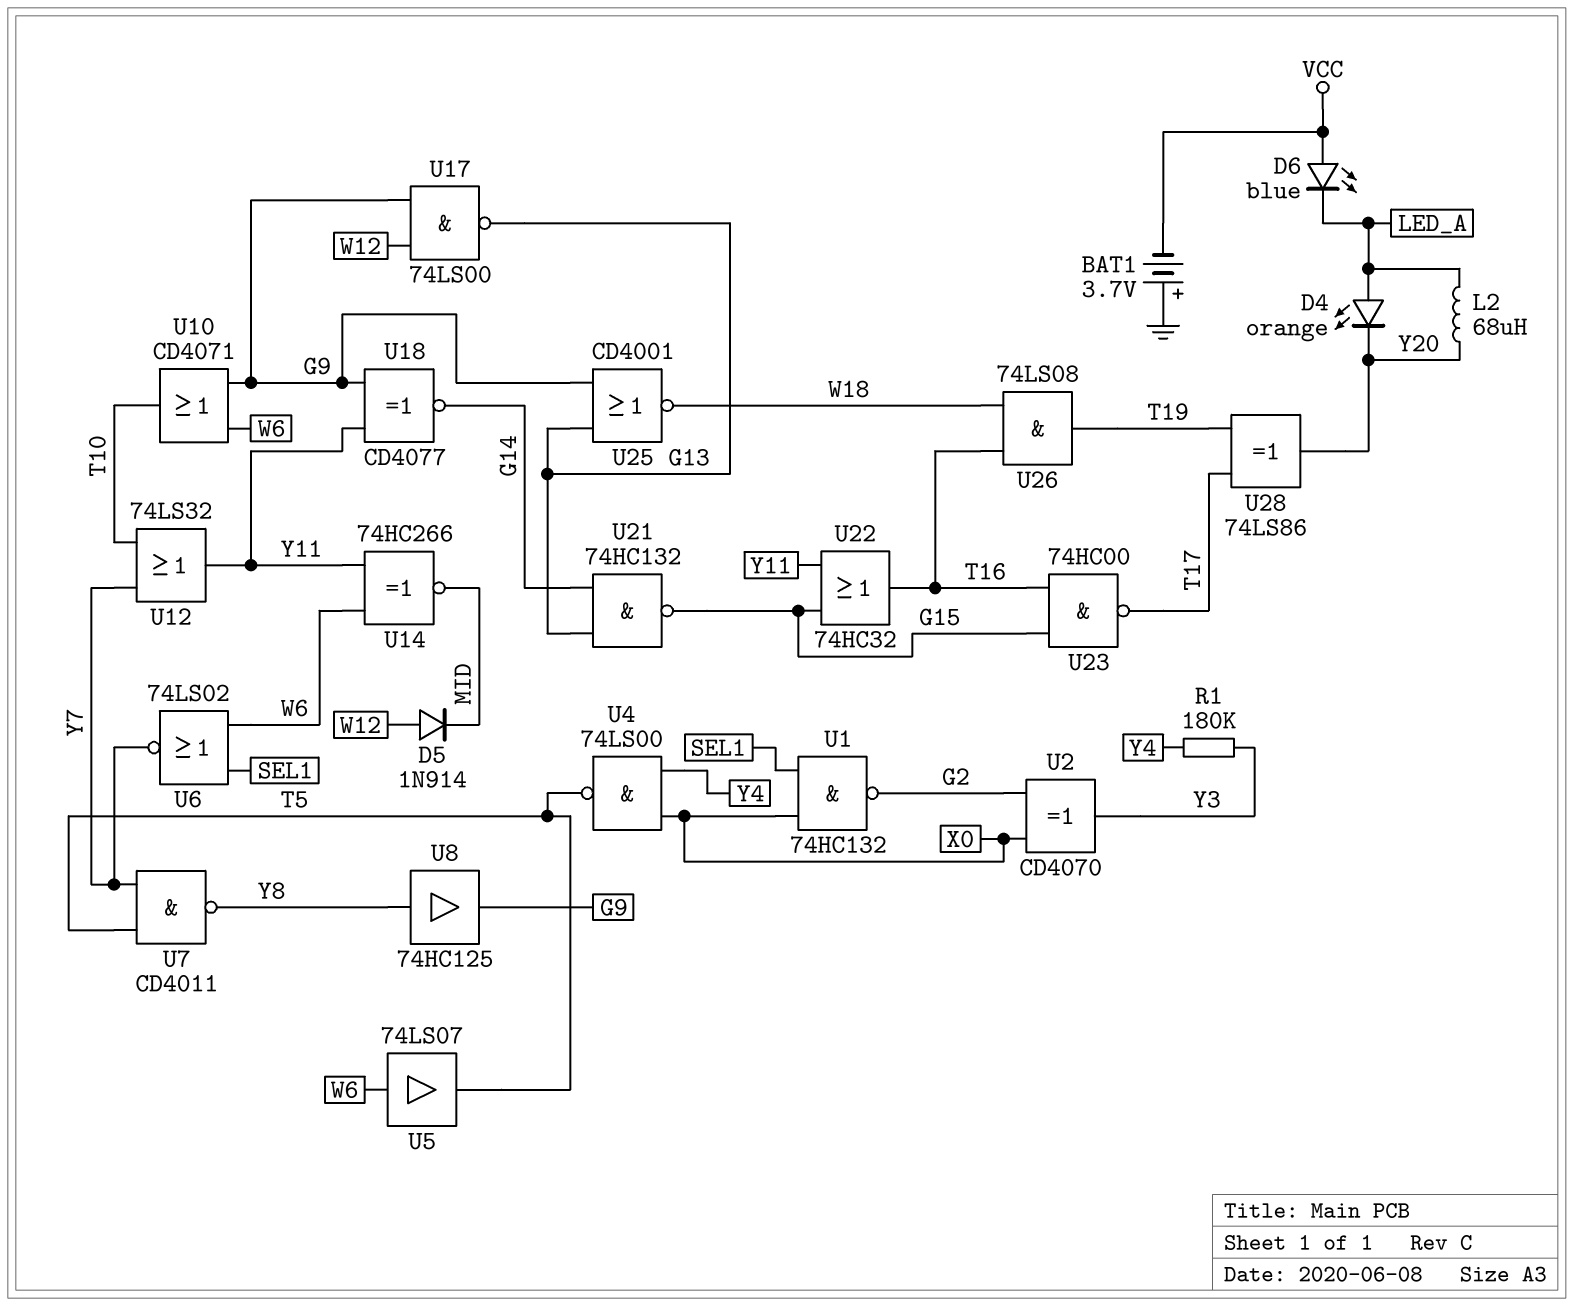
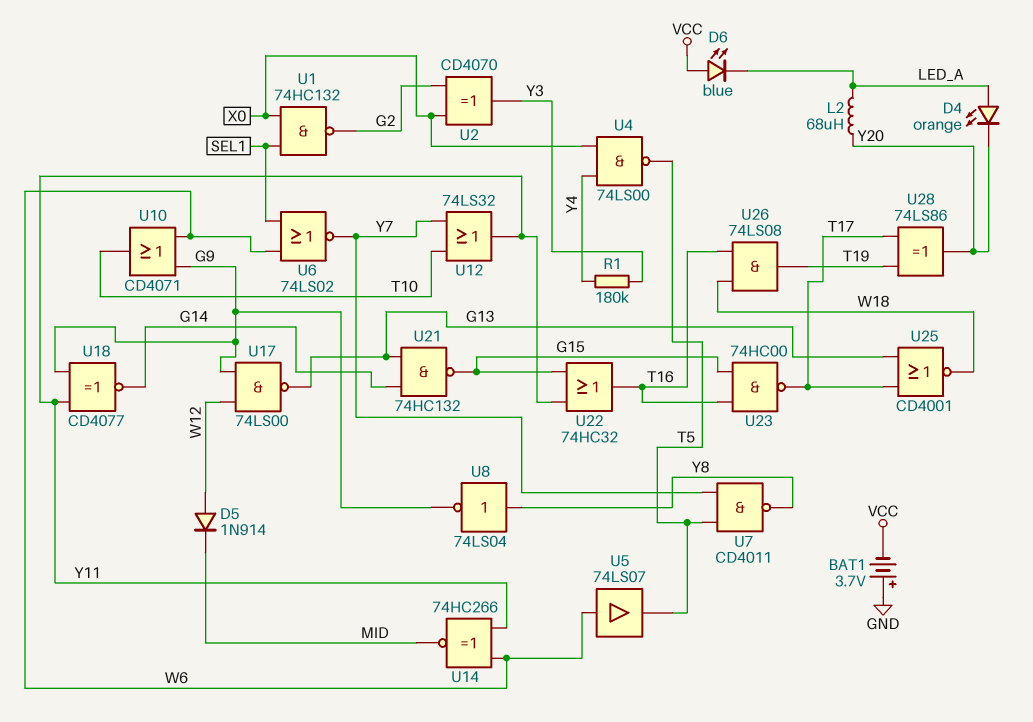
U8: buffer 74HC125 (in Y8, out G9) -> NOT 74LS04 (in Y8, out G9)
U25: NOR CD4001 (in G9, in G13, out W18) -> NOR CD4001 (in G13, in T17, out W18)

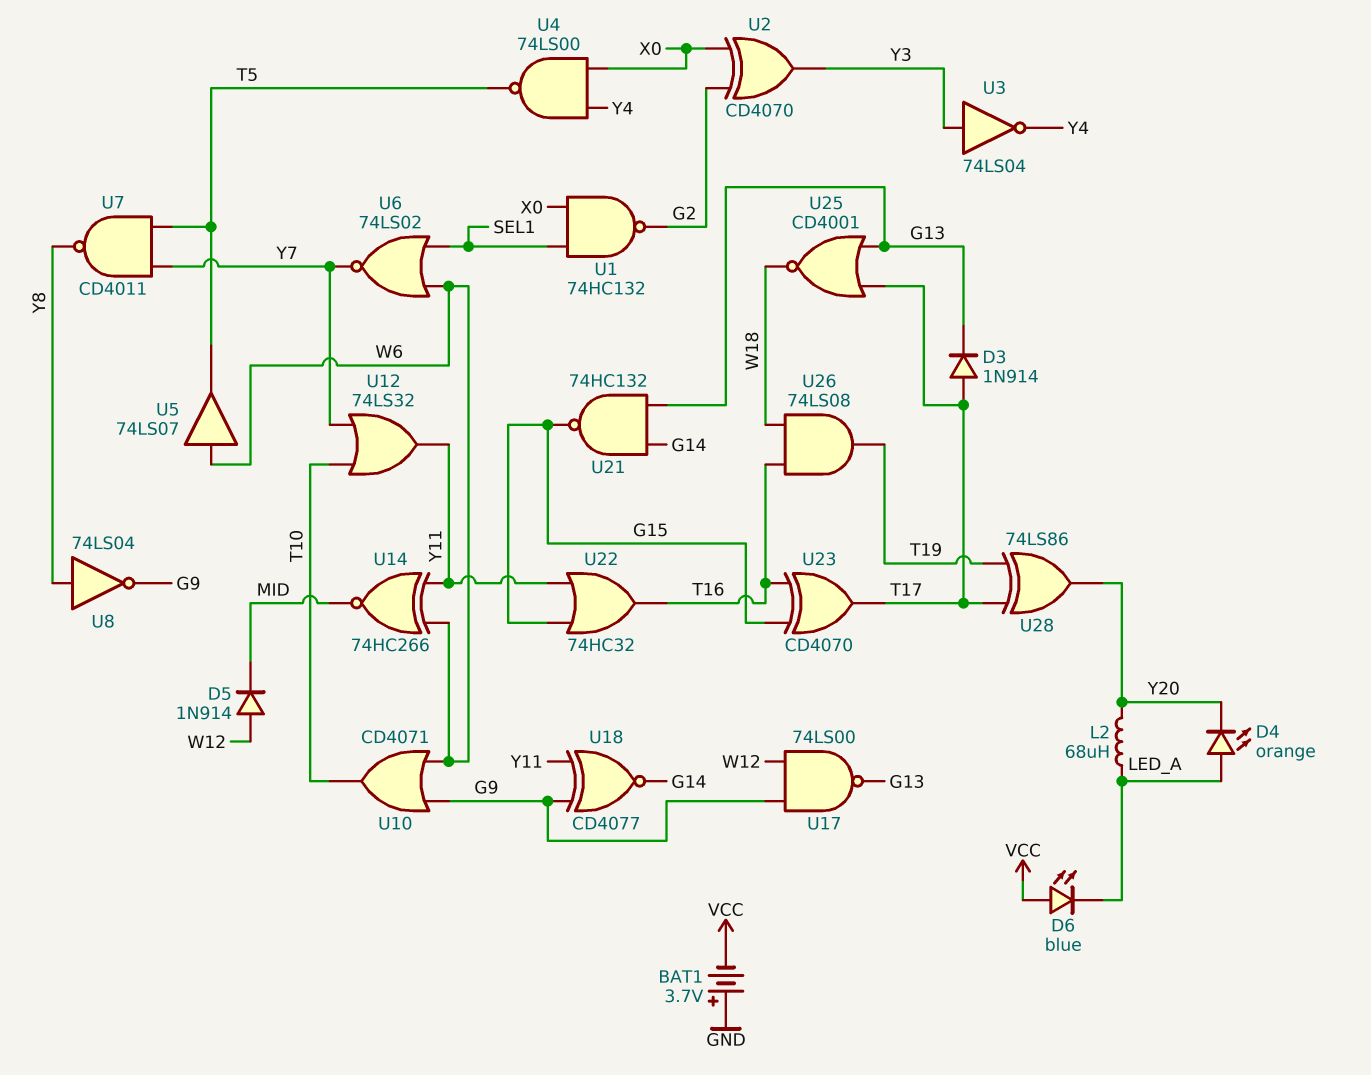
D3: none -> diode 1N914 (A T17, K G13)
R1: 180k (Y3, Y4) -> none
U3: none -> NOT 74LS04 (in Y3, out Y4)
U23: NAND 74HC00 (in G15, in T16, out T17) -> XOR CD4070 (in G15, in T16, out T17)

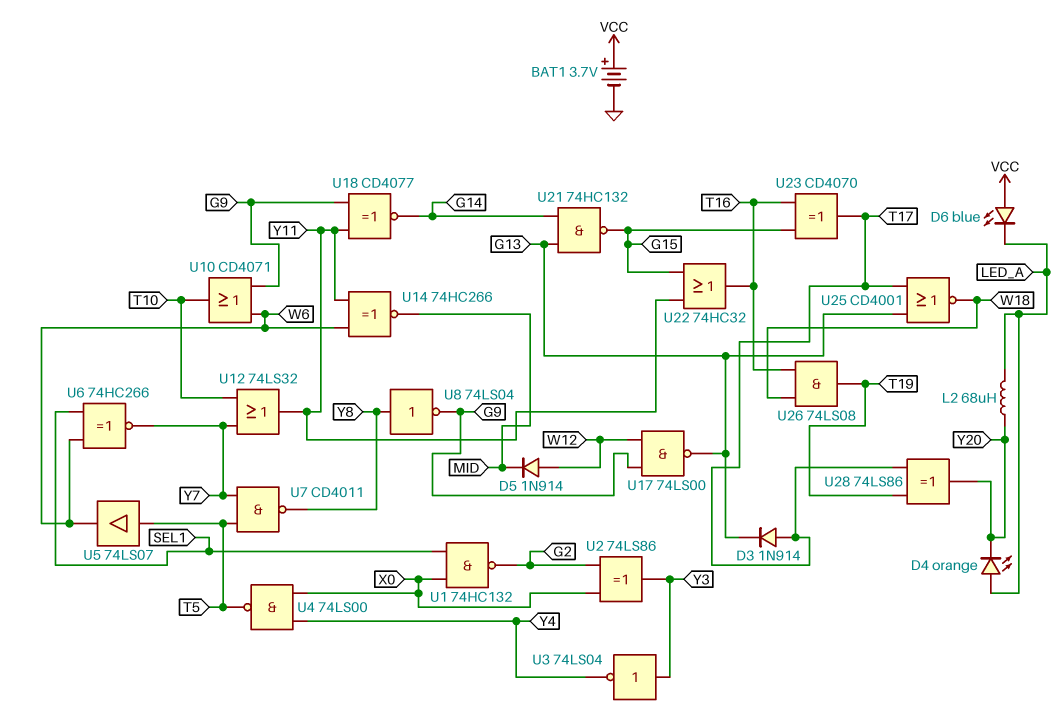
BAT1: 3.7V (plus GND, minus VCC) -> 3.7V (plus VCC, minus GND)
U2: XOR CD4070 (in G2, in X0, out Y3) -> XOR 74LS86 (in G2, in X0, out Y3)
U5: buffer 74LS07 (in W6, out T5) -> buffer 74LS07 (in T5, out W6)
U6: NOR 74LS02 (in SEL1, in W6, out Y7) -> XNOR 74HC266 (in SEL1, in W6, out Y7)

